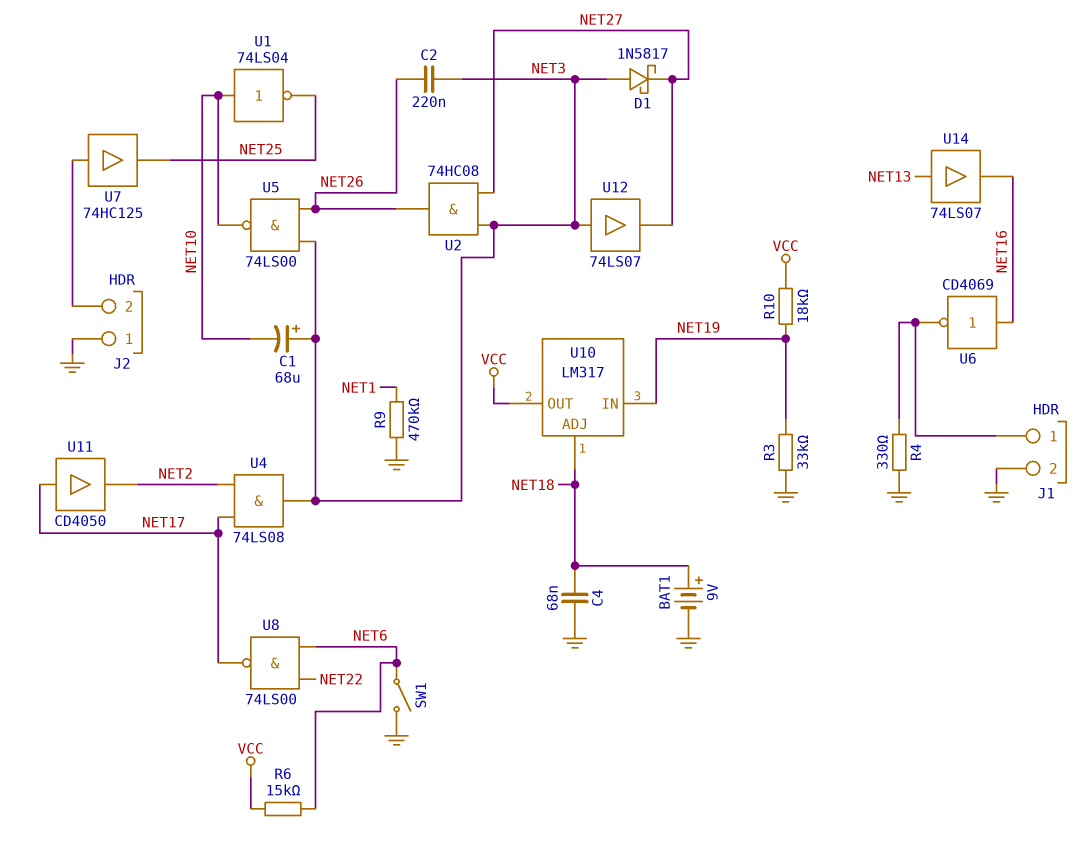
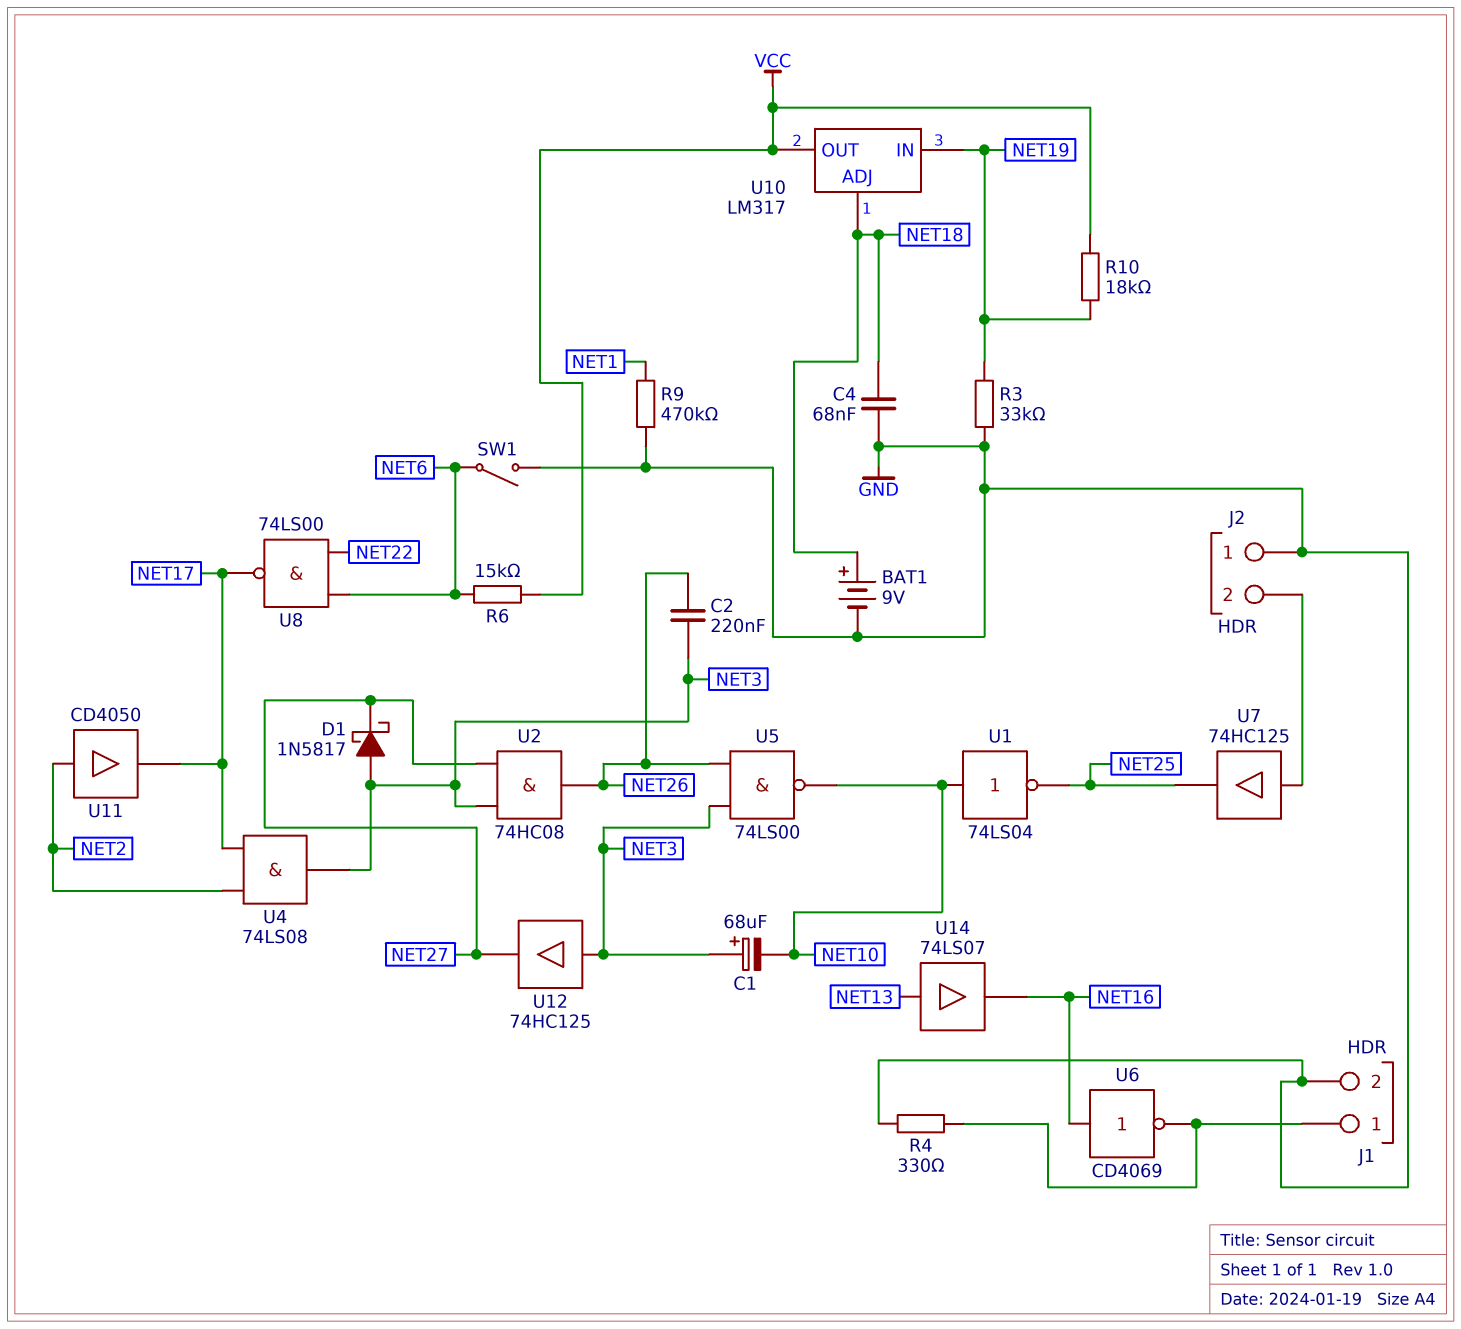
U11: buffer CD4050 (in NET17, out NET2) -> buffer CD4050 (in NET2, out NET17)
U12: buffer 74LS07 (in NET3, out NET27) -> buffer 74HC125 (in NET3, out NET27)

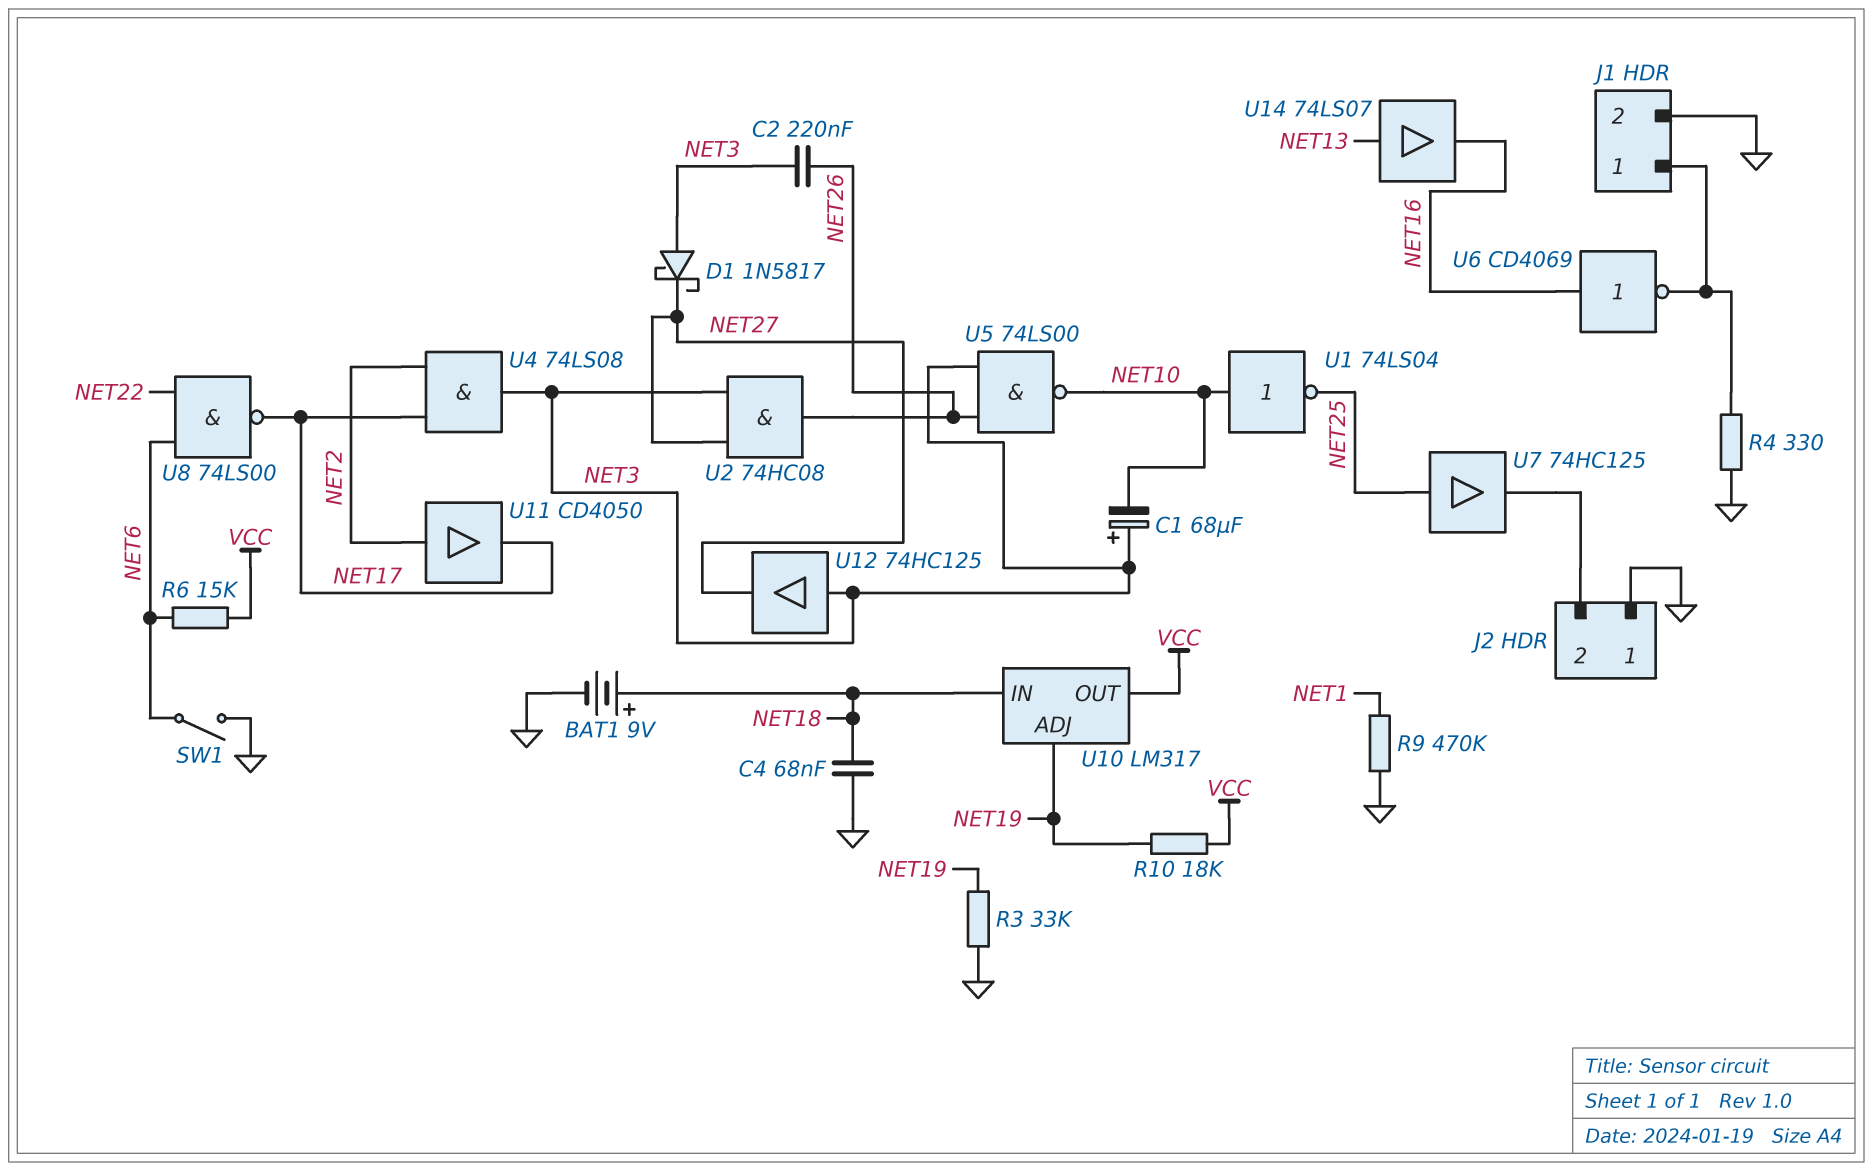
U7: buffer 74HC125 (in J2/2, out NET25) -> buffer 74HC125 (in NET25, out J2/2)
U10 pin ADJ: NET18 -> NET19
U10 pin IN: NET19 -> NET18

